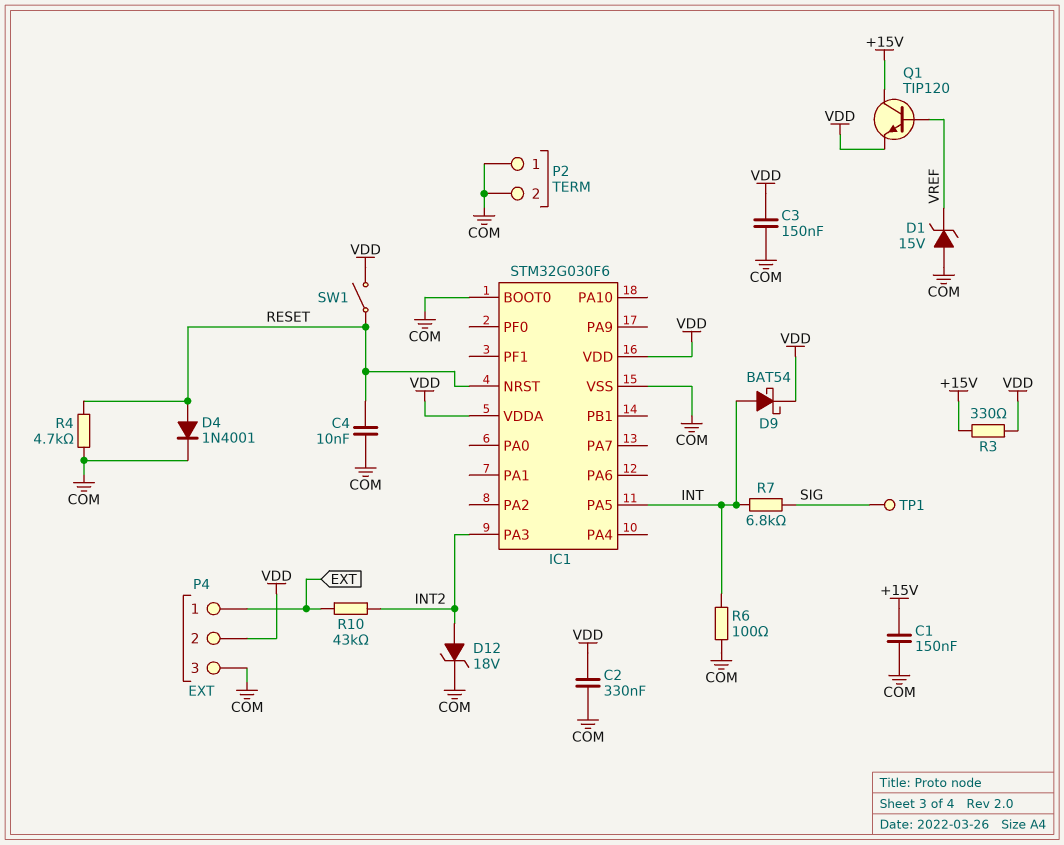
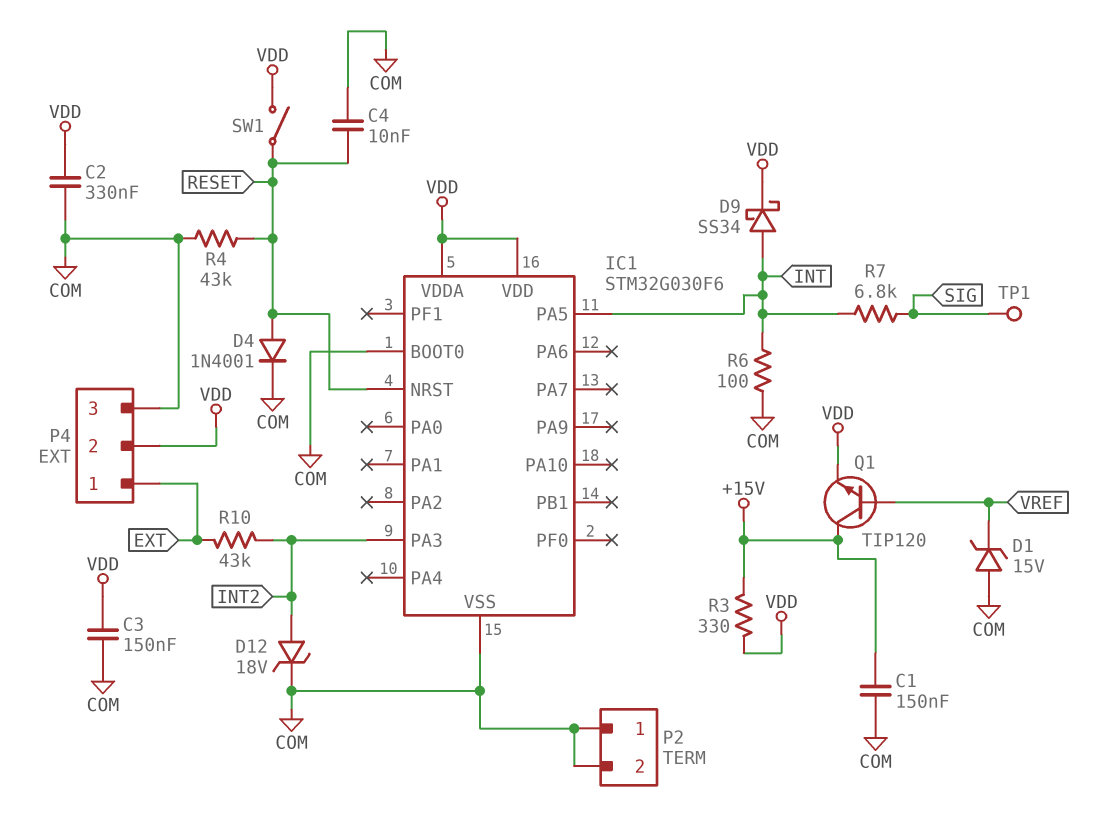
D9: schottky BAT54 (A INT, K VDD) -> schottky SS34 (A INT, K VDD)
R4: 4.7k (COM, RESET) -> 43k (COM, RESET)

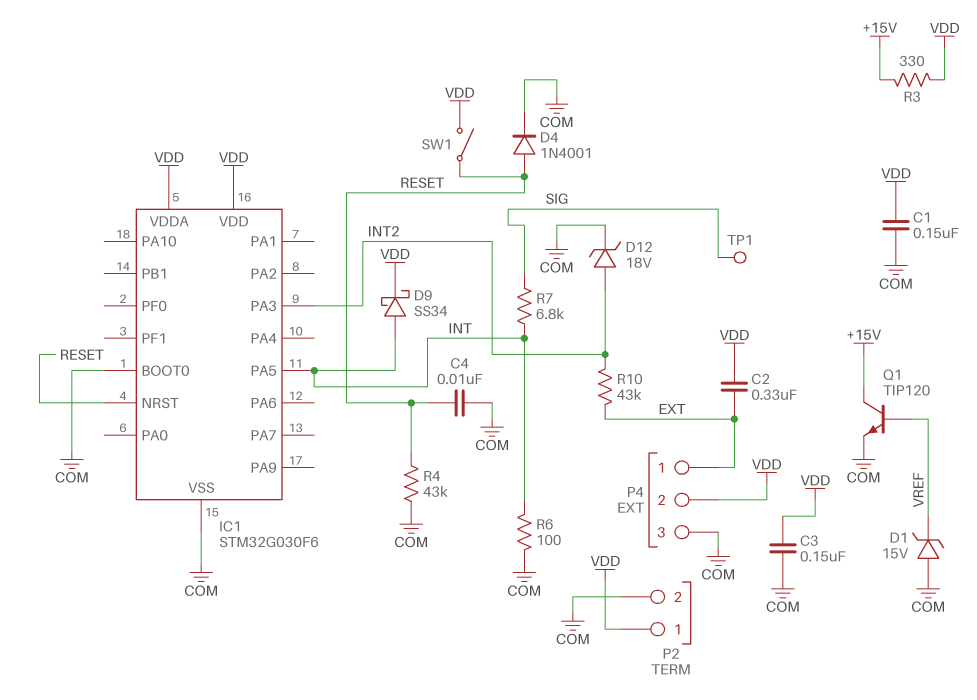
C1: 150nF (+15V, COM) -> 150nF (COM, VDD)
C2: 330nF (COM, VDD) -> 330nF (EXT, VDD)
P2 pin 1: COM -> VDD
Q1: NPN TIP120 (B VREF, C +15V, E VDD) -> NPN TIP120 (B VREF, C +15V, E COM)

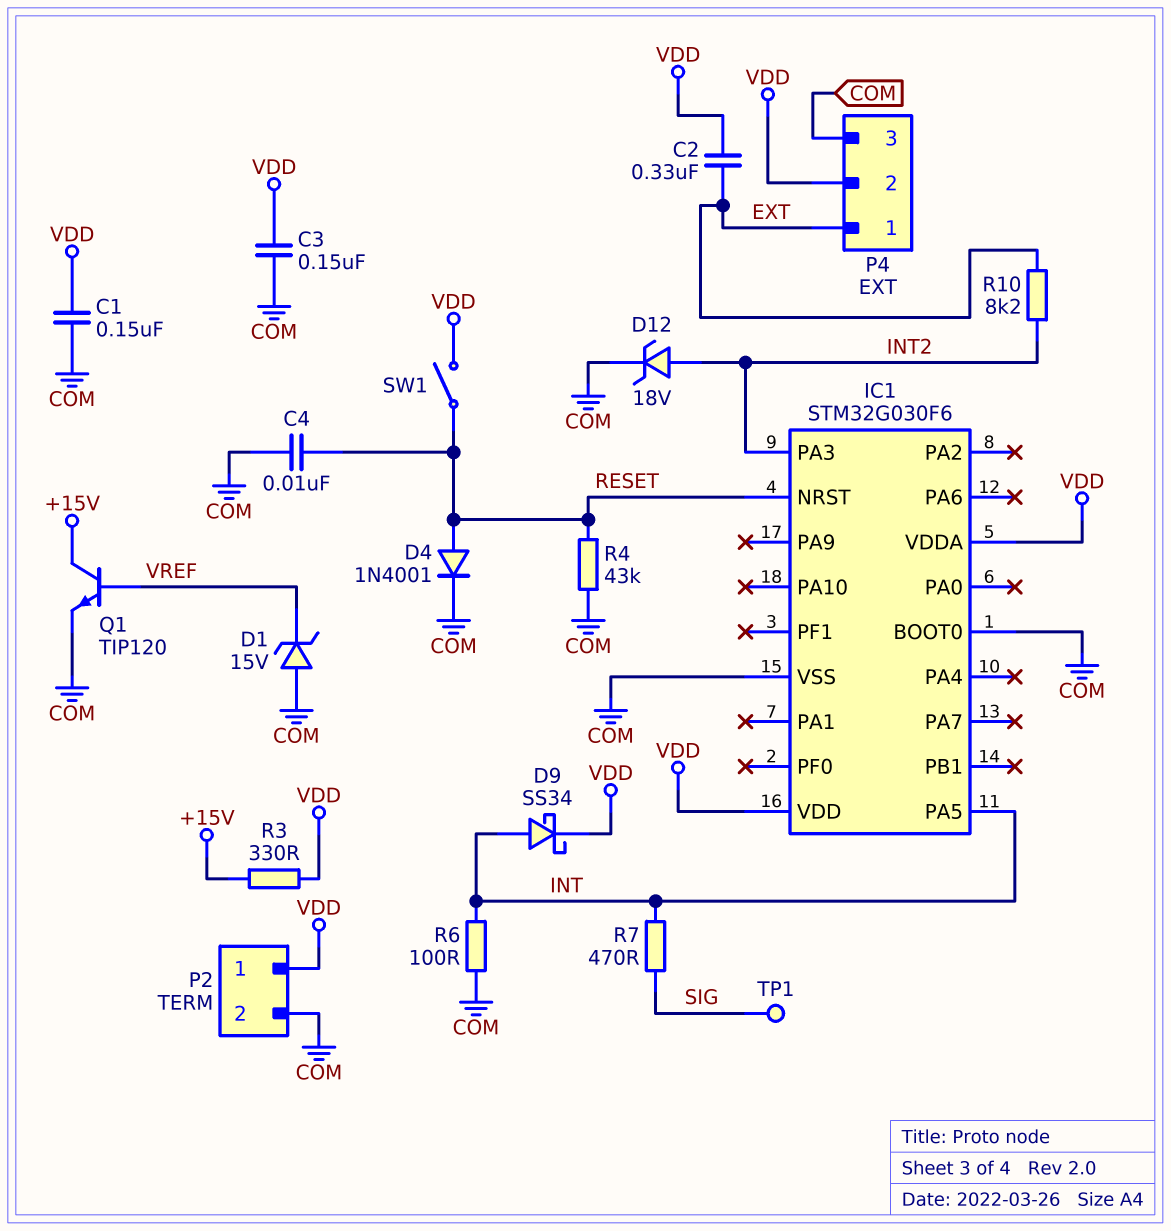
R7: 6.8k (INT, SIG) -> 470 (INT, SIG)
R10: 43k (EXT, INT2) -> 8.2k (EXT, INT2)

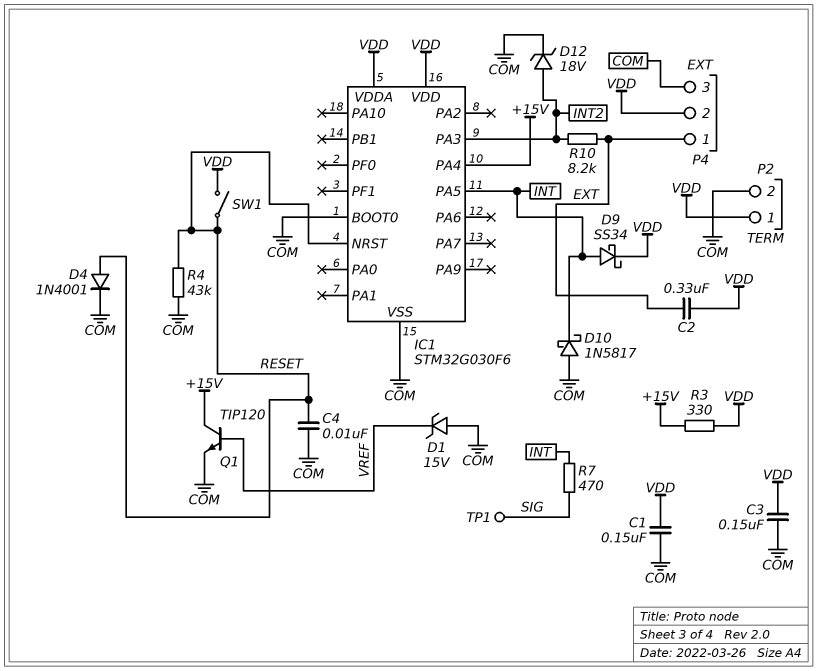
D10: none -> schottky 1N5817 (A COM, K INT)
IC1 pin PA4: none -> +15V
R6: 100 (COM, INT) -> none

